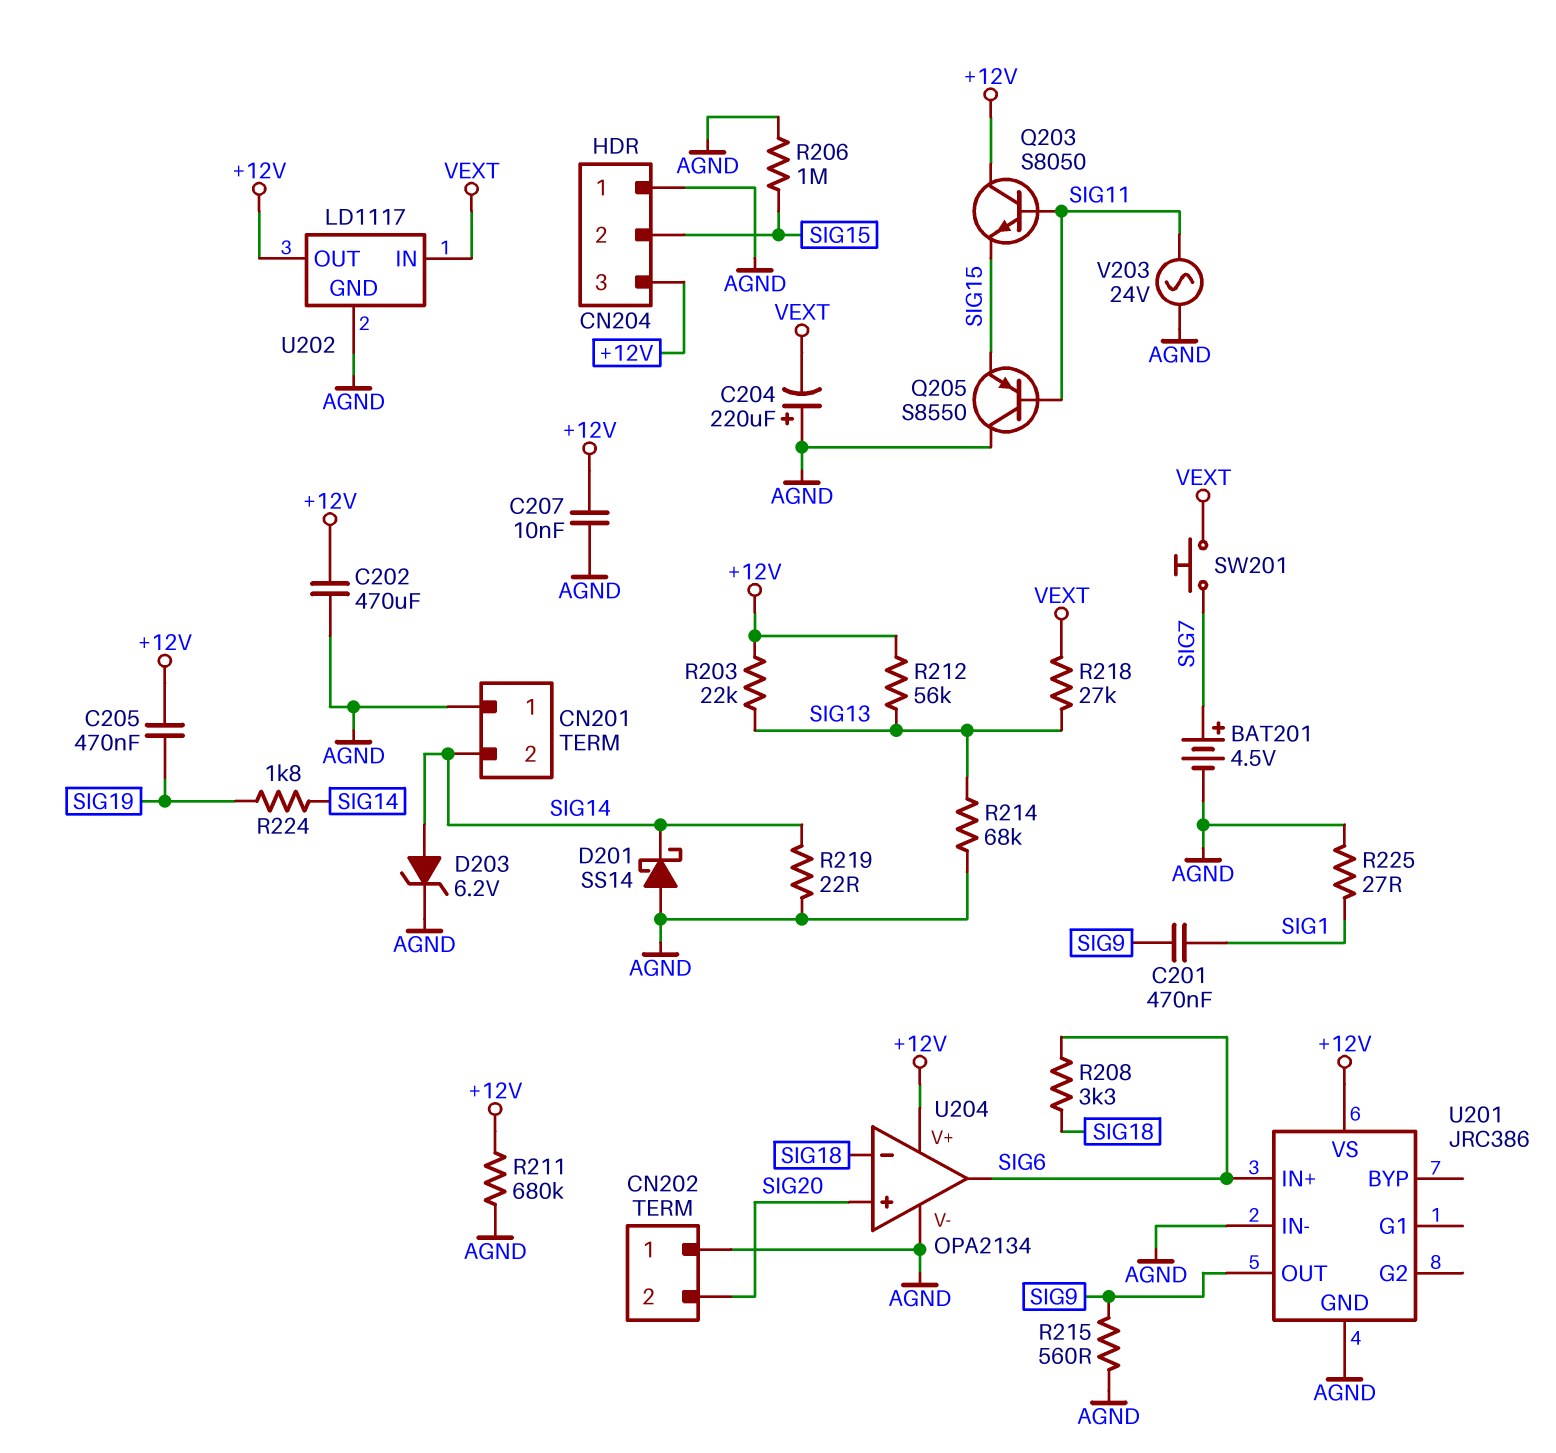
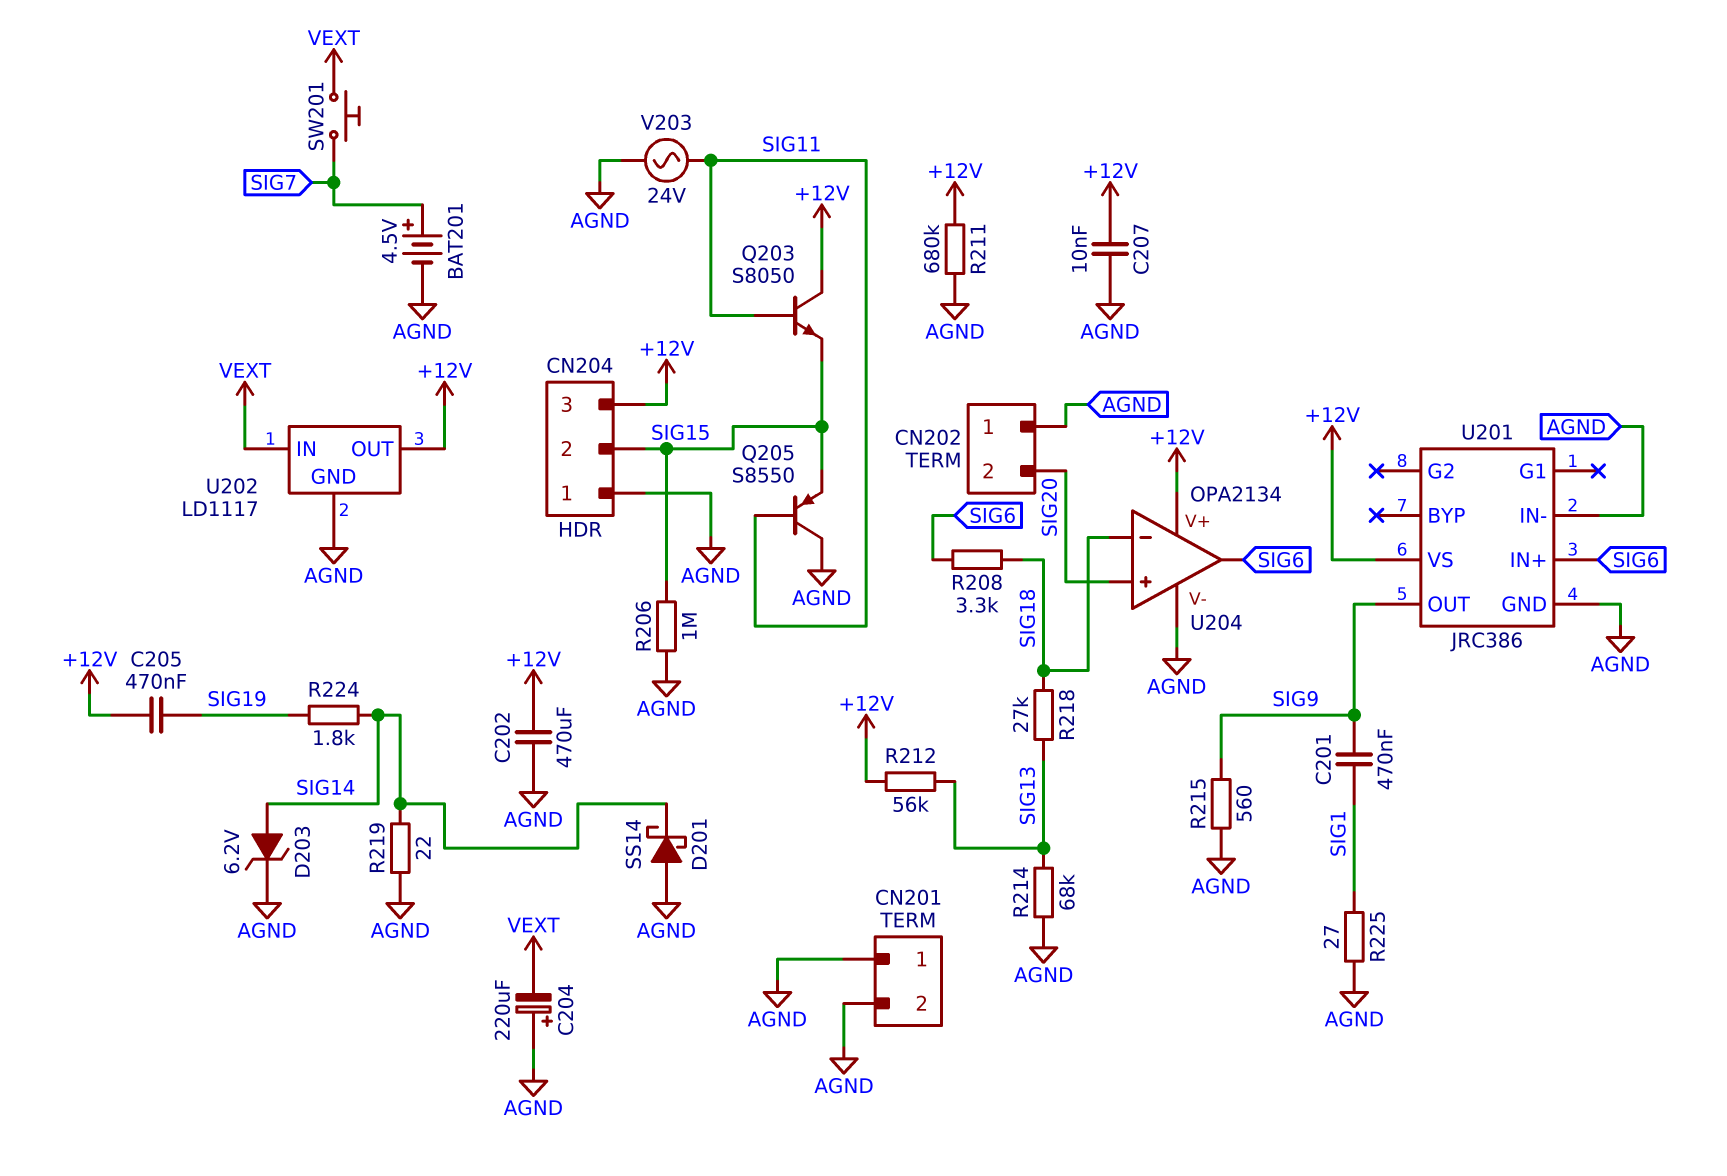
CN201 pin 2: SIG14 -> AGND
R203: 22k (+12V, SIG13) -> none
R218: 27k (SIG13, VEXT) -> 27k (SIG13, SIG18)

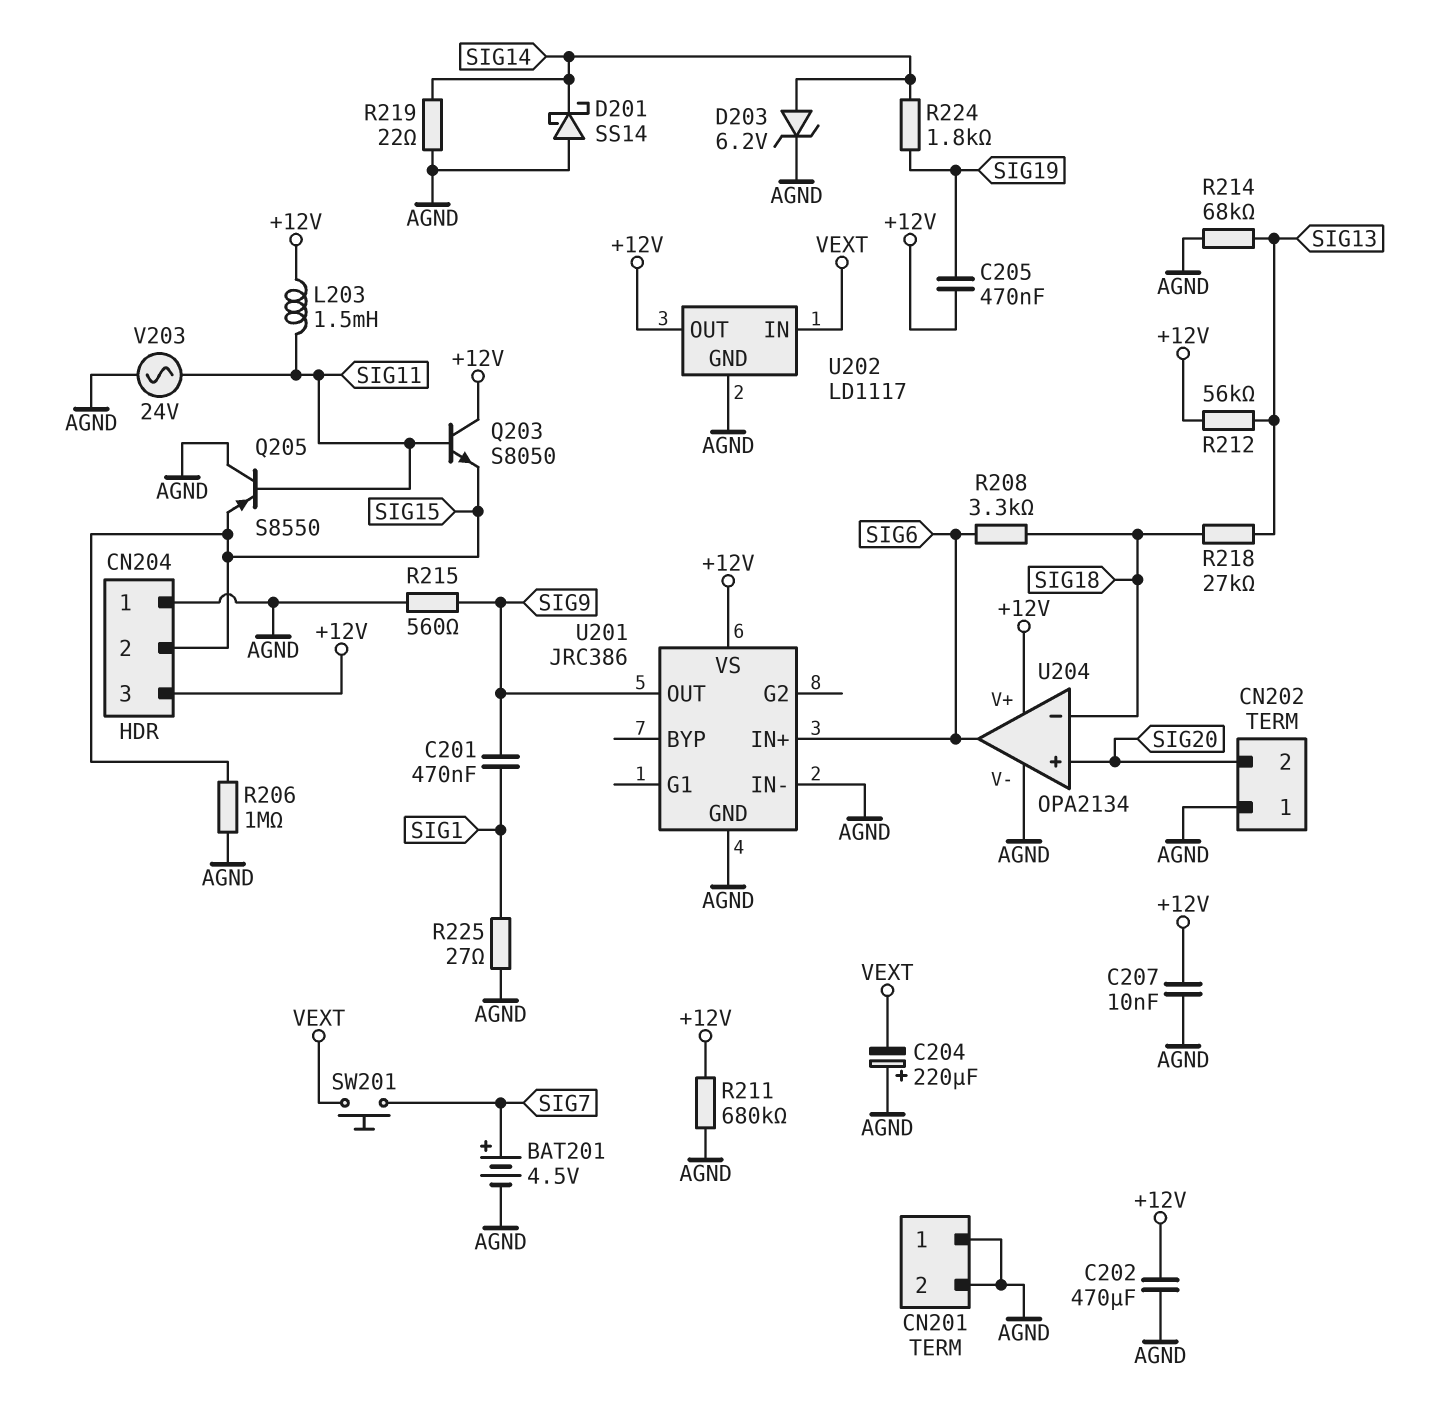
L203: none -> 1.5mH (+12V, SIG11)

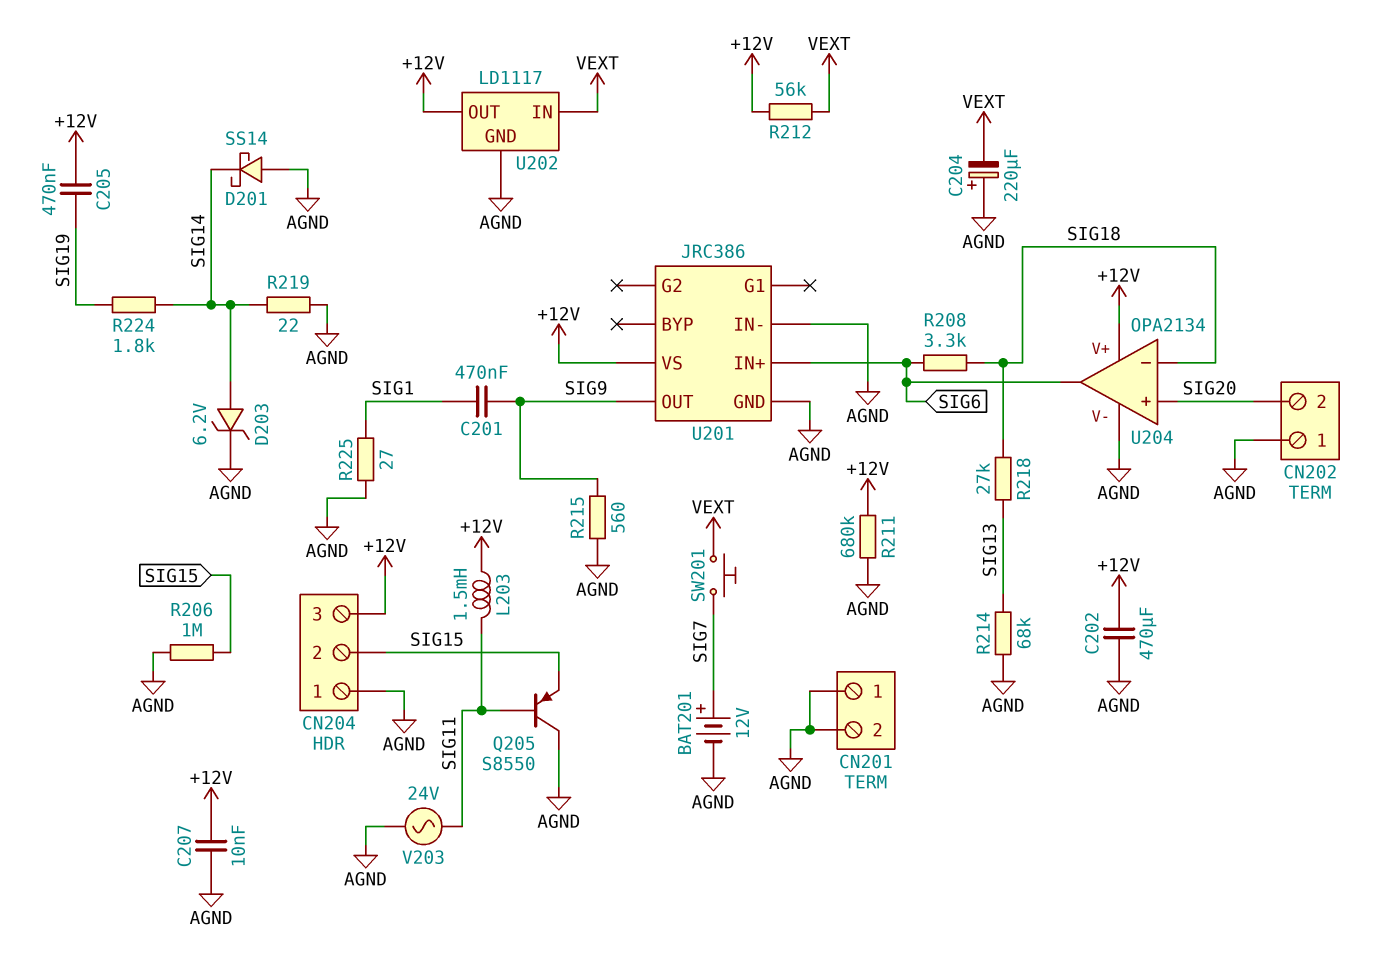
BAT201: 4.5V (plus SIG7, minus AGND) -> 12V (plus SIG7, minus AGND)
Q203: NPN S8050 (B SIG11, C +12V, E SIG15) -> none
R212: 56k (+12V, SIG13) -> 56k (+12V, VEXT)

